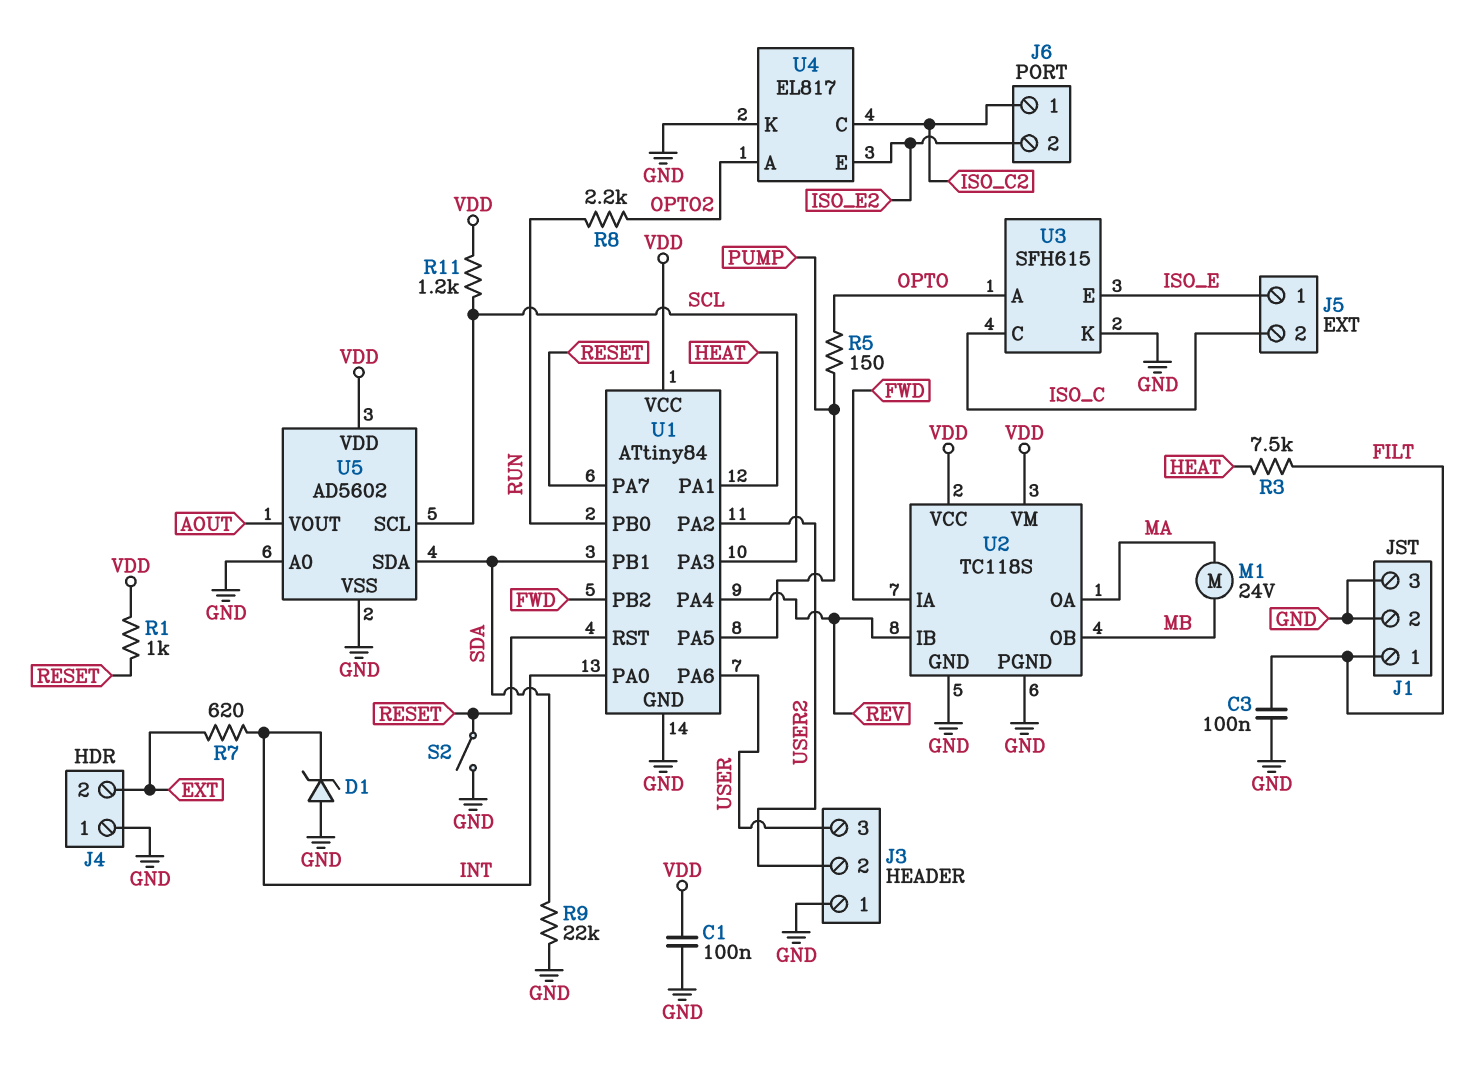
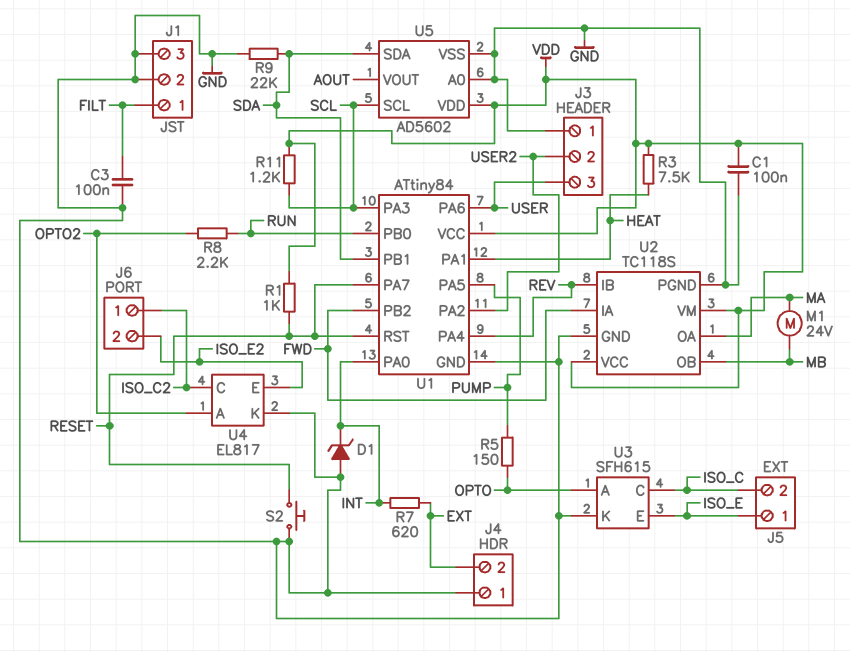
R3: 7.5k (FILT, HEAT) -> 7.5k (HEAT, VDD)
S2: switch (GND, RESET) -> button (GND, RESET)

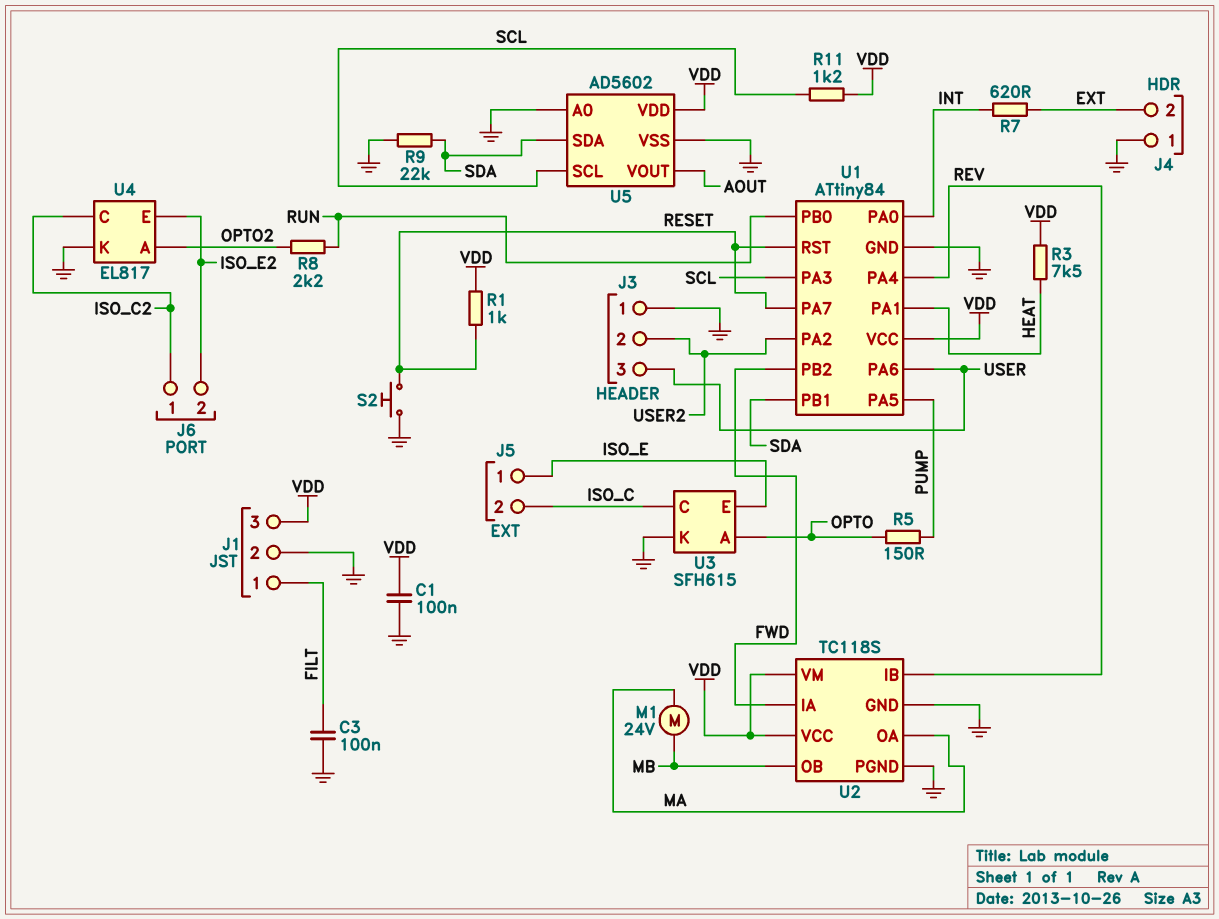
D1: zener (A GND, K INT) -> none
J1 pin 3: GND -> VDD

